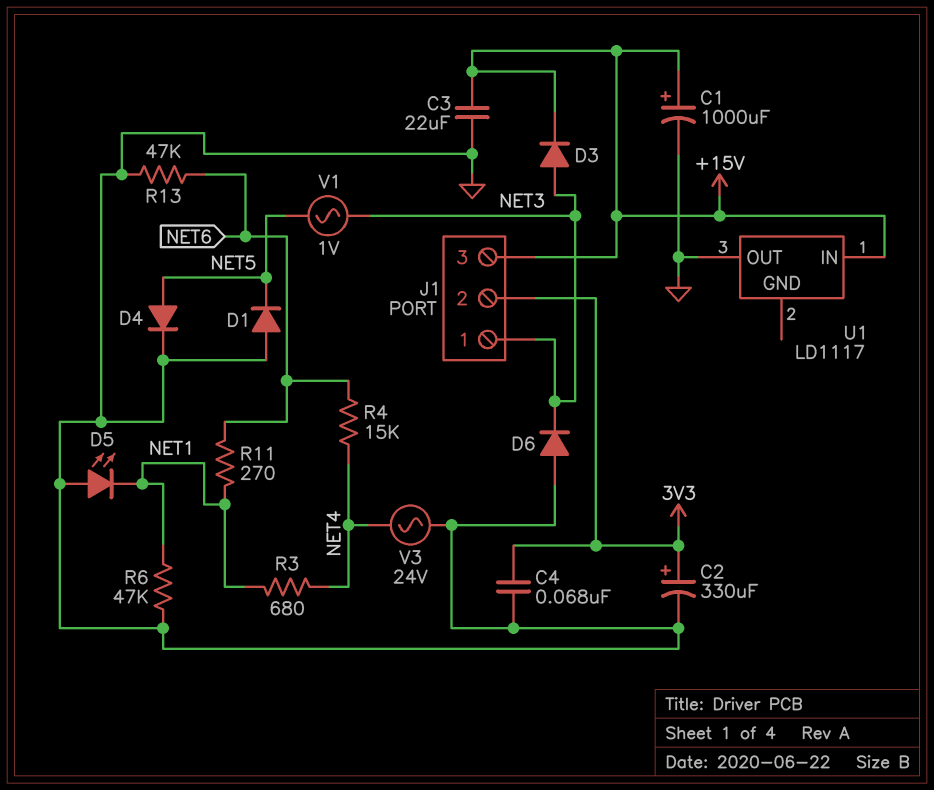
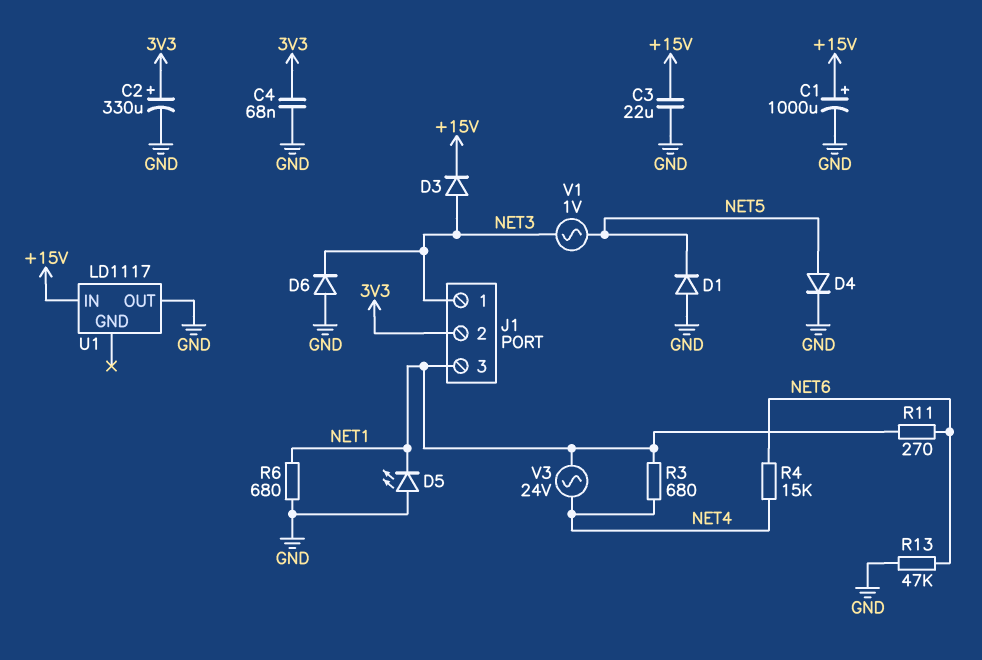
J1 pin 3: +15V -> NET1
R6: 47k (GND, NET1) -> 680 (GND, NET1)
V3: AC 24V (GND, NET4) -> AC 24V (NET1, NET4)

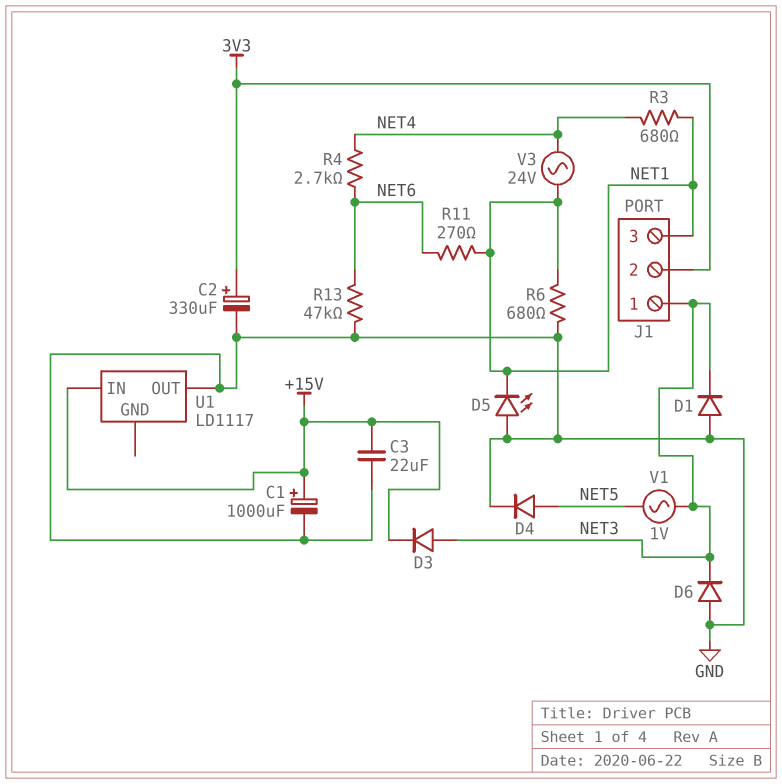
C4: 68nF (3V3, GND) -> none
D1: diode (A GND, K NET5) -> diode (A GND, K NET3)
R4: 15k (NET4, NET6) -> 2.7k (NET4, NET6)

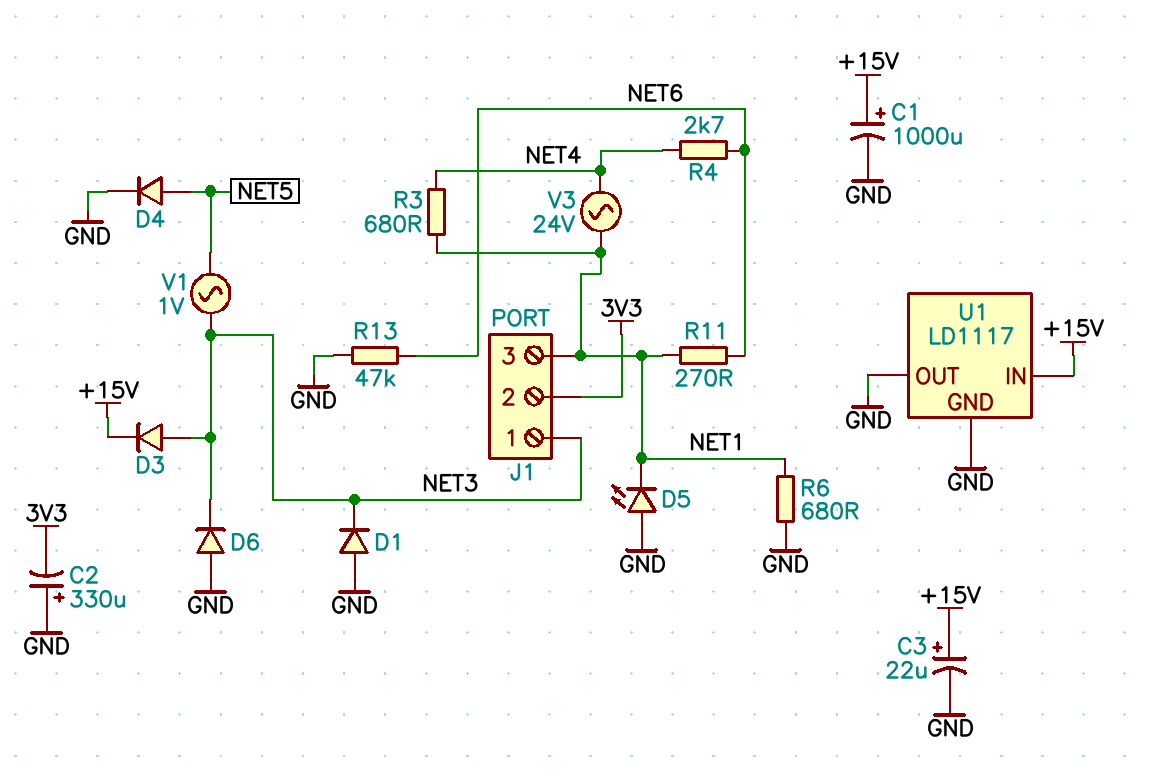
C2: 330uF (plus 3V3, minus GND) -> 330uF (plus GND, minus 3V3)
C3: 22uF (+15V, GND) -> 22uF (plus +15V, minus GND)
U1 pin GND: none -> GND

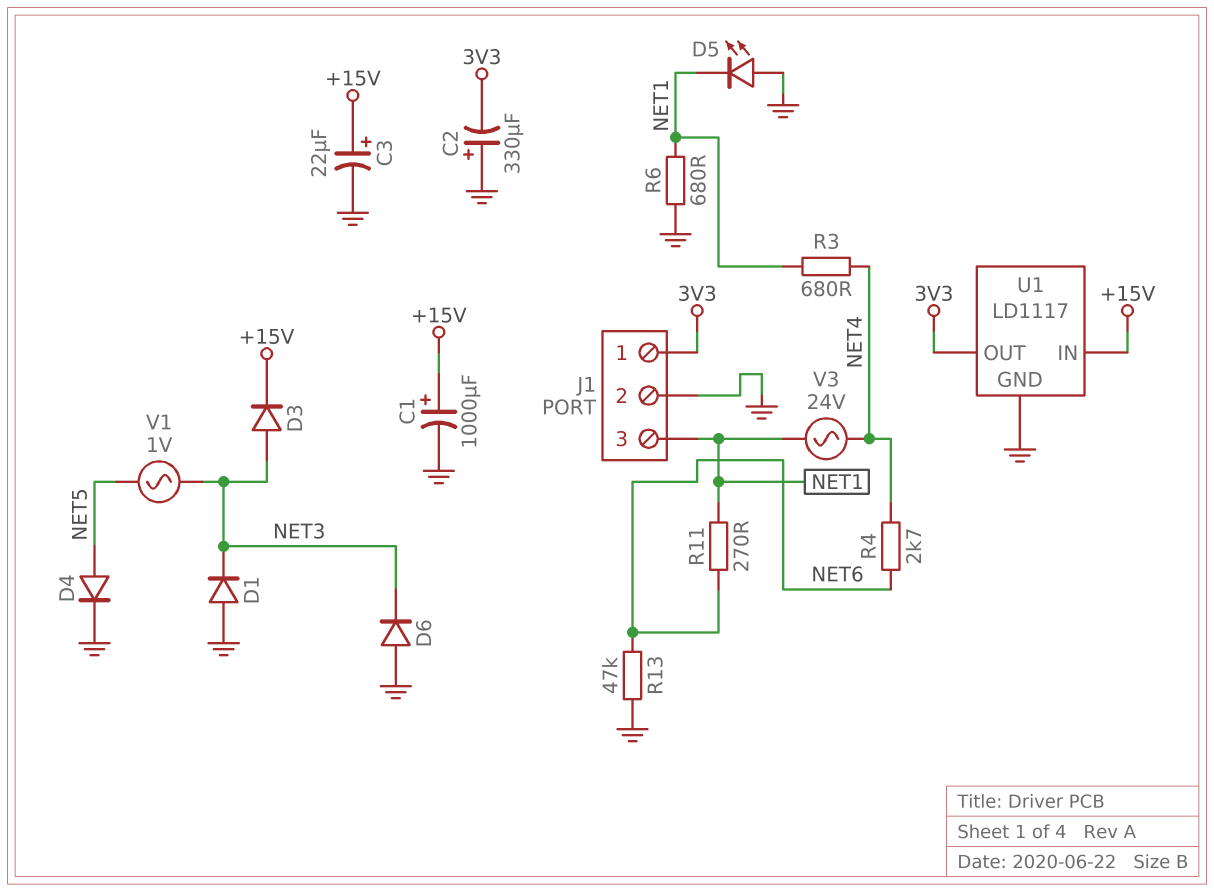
J1 pin 1: NET3 -> 3V3
J1 pin 2: 3V3 -> GND
U1 pin OUT: GND -> 3V3

